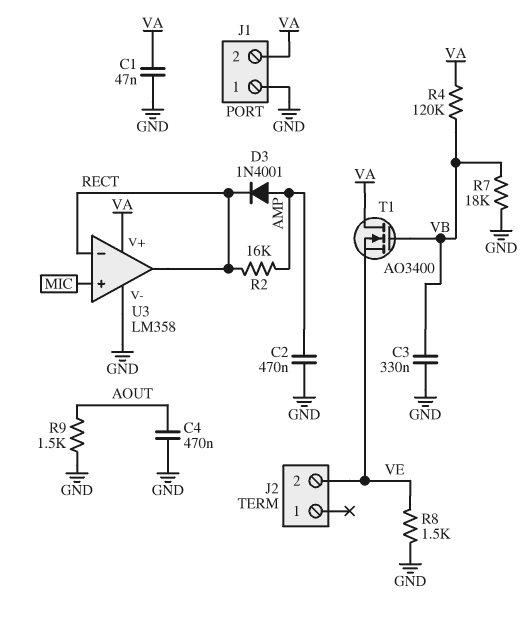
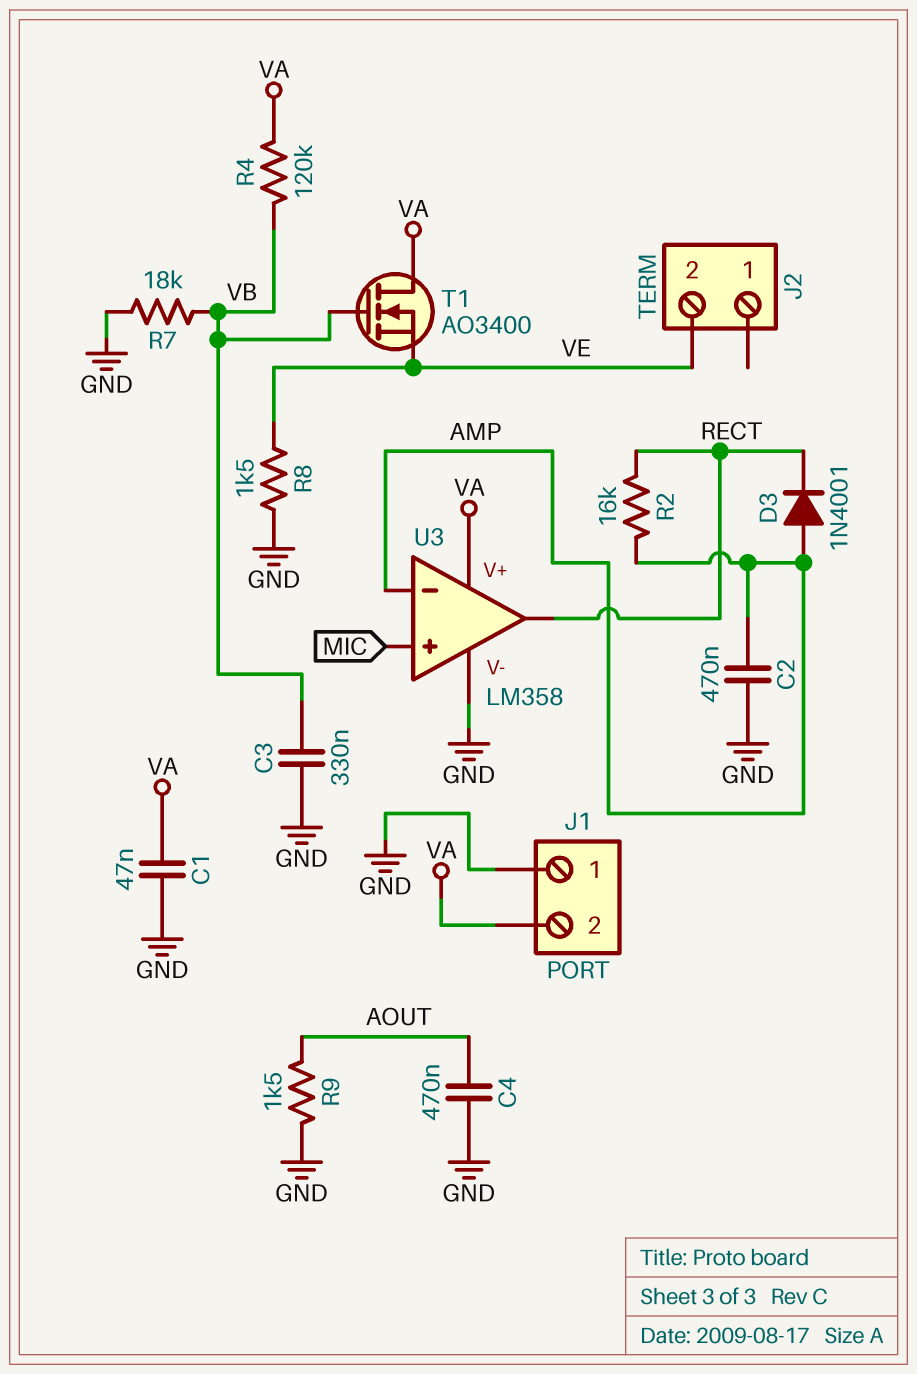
U3 pin in-: RECT -> AMP

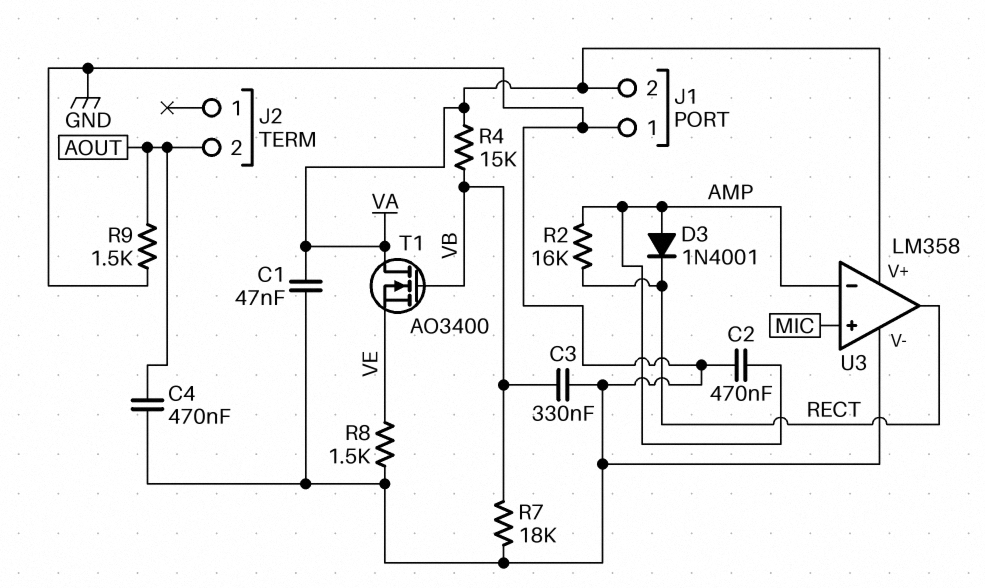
J2 pin 2: VE -> AOUT
R4: 120k (VA, VB) -> 15k (VA, VB)

